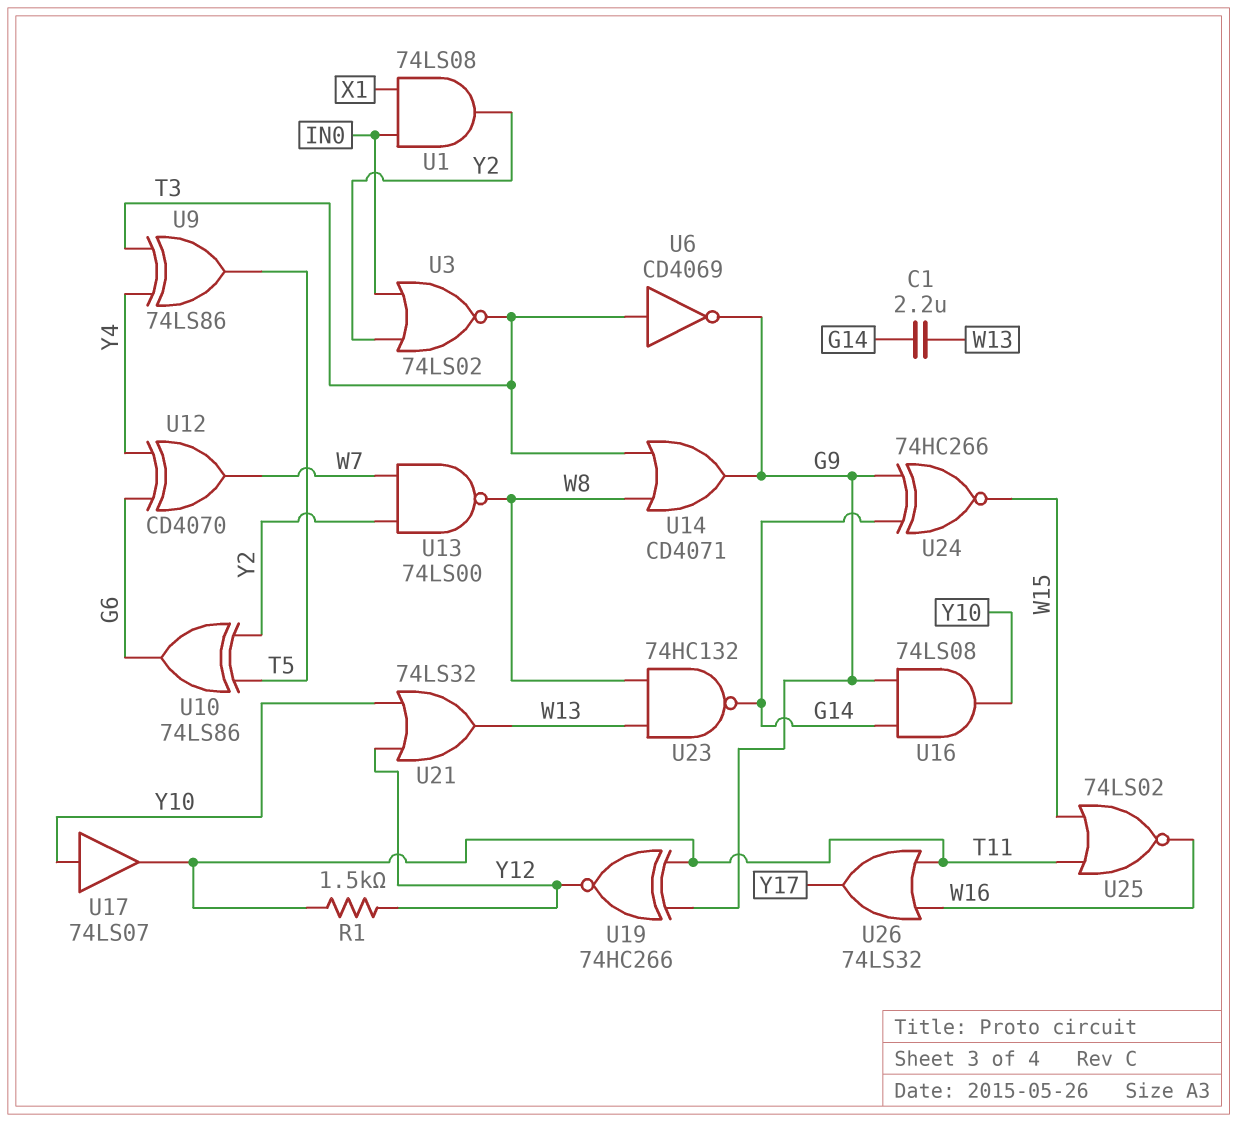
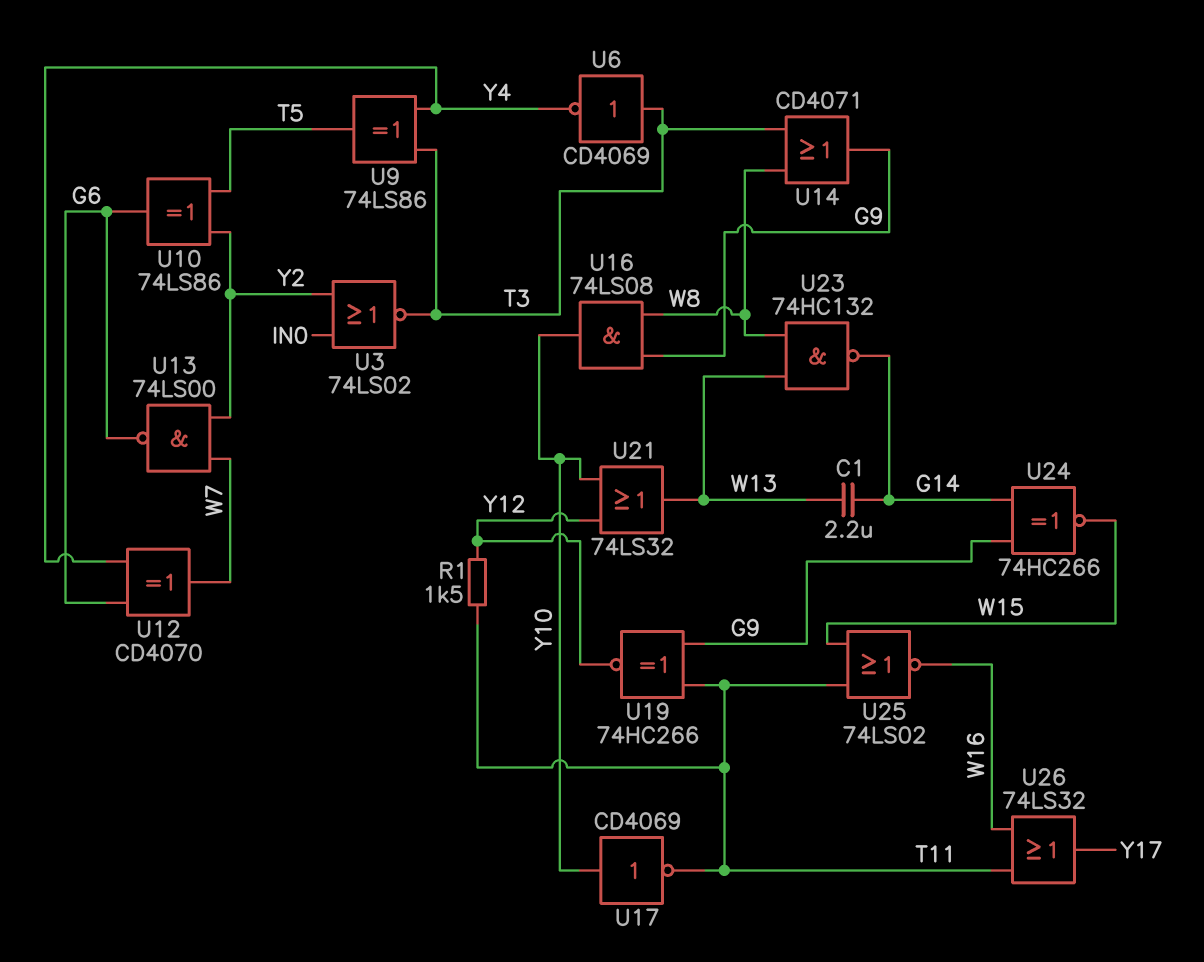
U1: AND 74LS08 (in IN0, in X1, out Y2) -> none
U6: NOT CD4069 (in T3, out G9) -> NOT CD4069 (in T3, out Y4)
U13: NAND 74LS00 (in W7, in Y2, out W8) -> NAND 74LS00 (in W7, in Y2, out G6)
U16: AND 74LS08 (in G9, in G14, out Y10) -> AND 74LS08 (in G9, in W8, out Y10)
U17: buffer 74LS07 (in Y10, out T11) -> NOT CD4069 (in Y10, out T11)

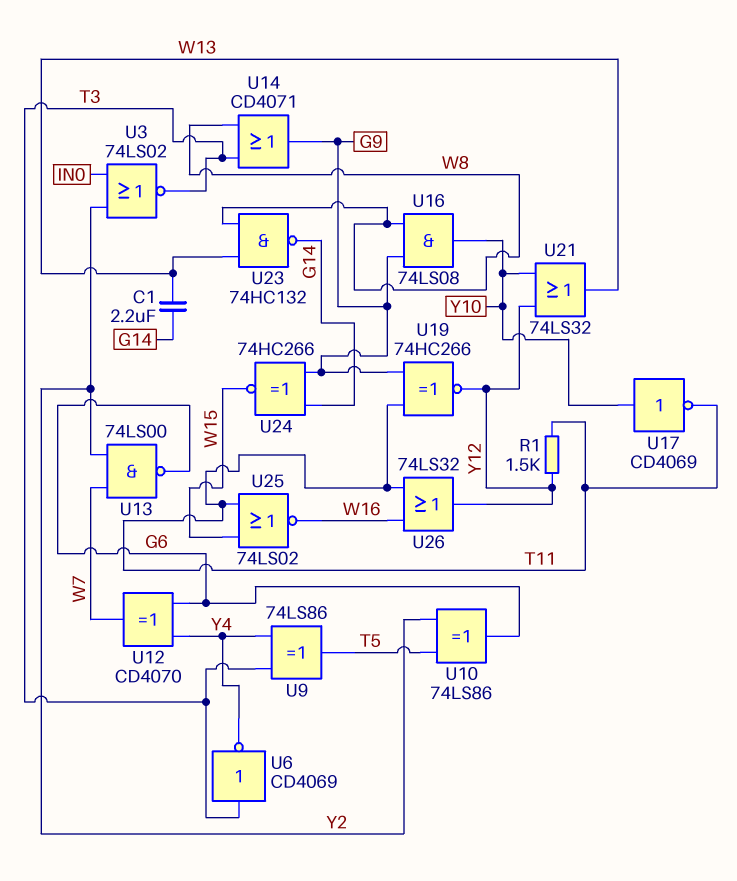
U26: OR 74LS32 (in T11, in W16, out Y17) -> OR 74LS32 (in T11, in W16, out Y12)

